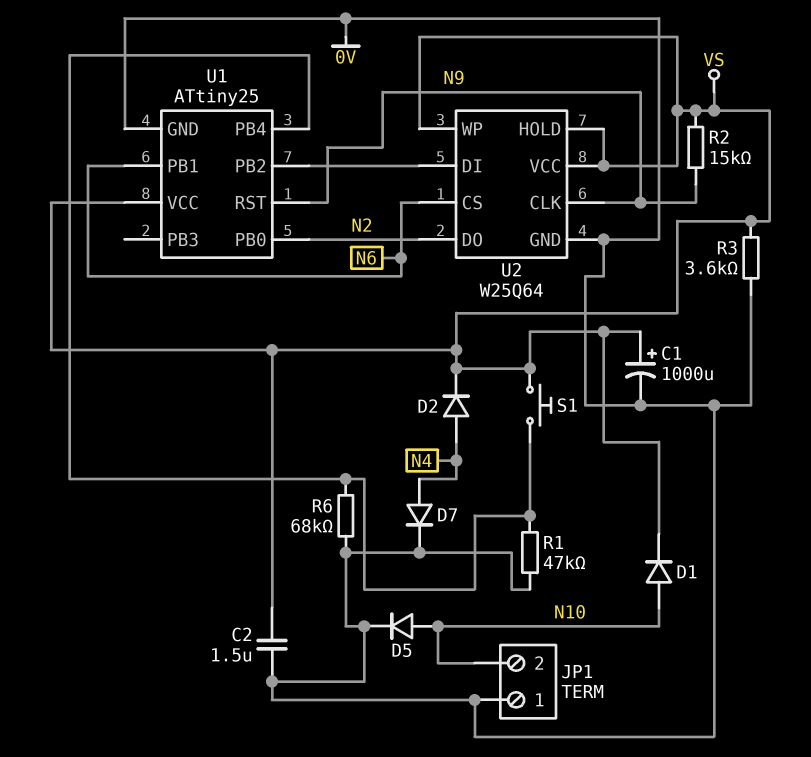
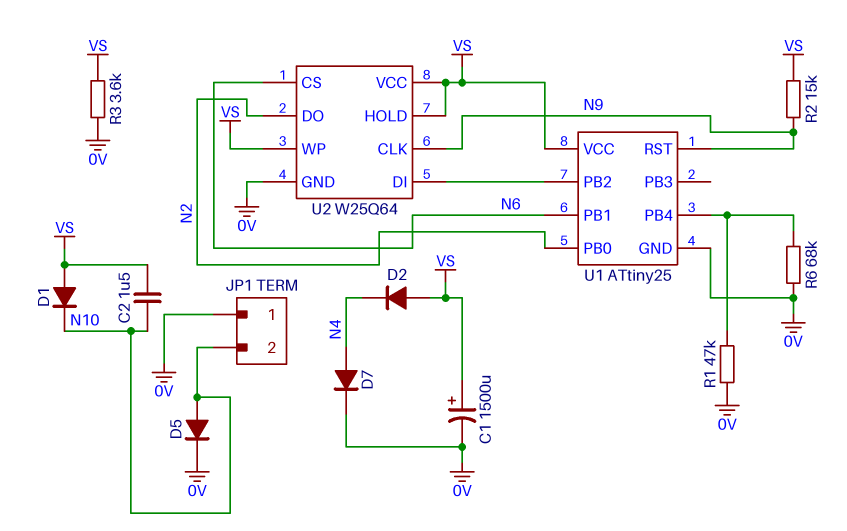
C1: 1000uF (plus VS, minus 0V) -> 1500uF (plus VS, minus 0V)
C2: 1.5uF (0V, VS) -> 1.5uF (N10, VS)
D1: diode (A N10, K VS) -> diode (A VS, K N10)
D2: diode (A N4, K VS) -> diode (A VS, K N4)
S1: button (U1/PB4, VS) -> none

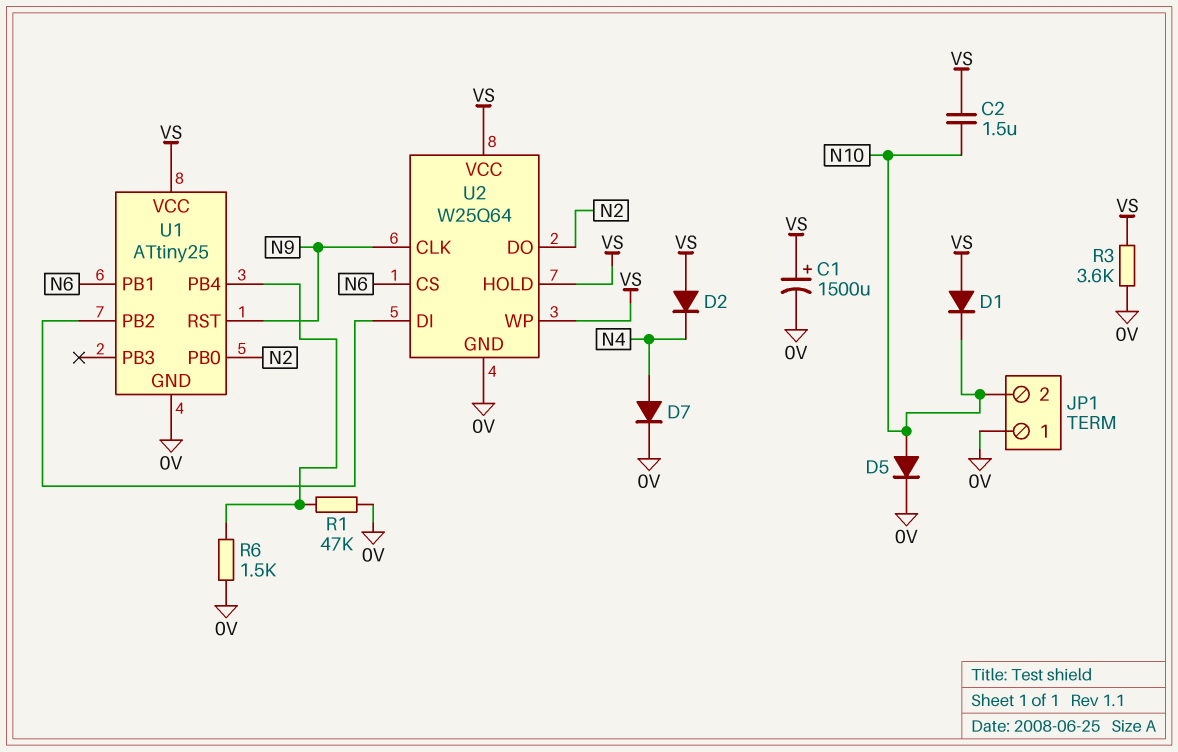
R2: 15k (N9, VS) -> none
R6: 68k (0V, U1/PB4) -> 1.5k (0V, U1/PB4)

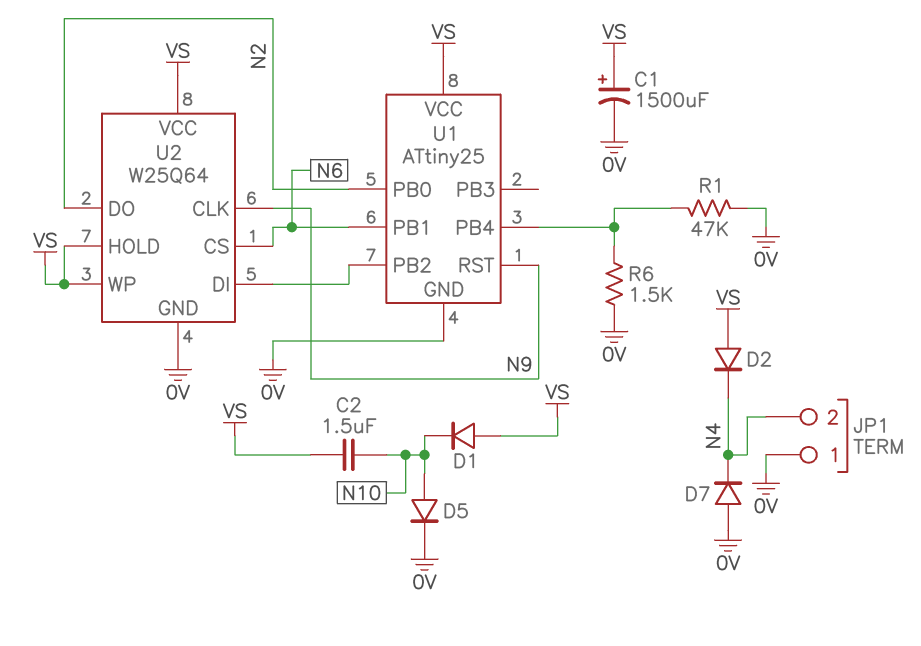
D7: diode (A N4, K 0V) -> diode (A 0V, K N4)
JP1 pin 2: N10 -> N4
R3: 3.6k (0V, VS) -> none

